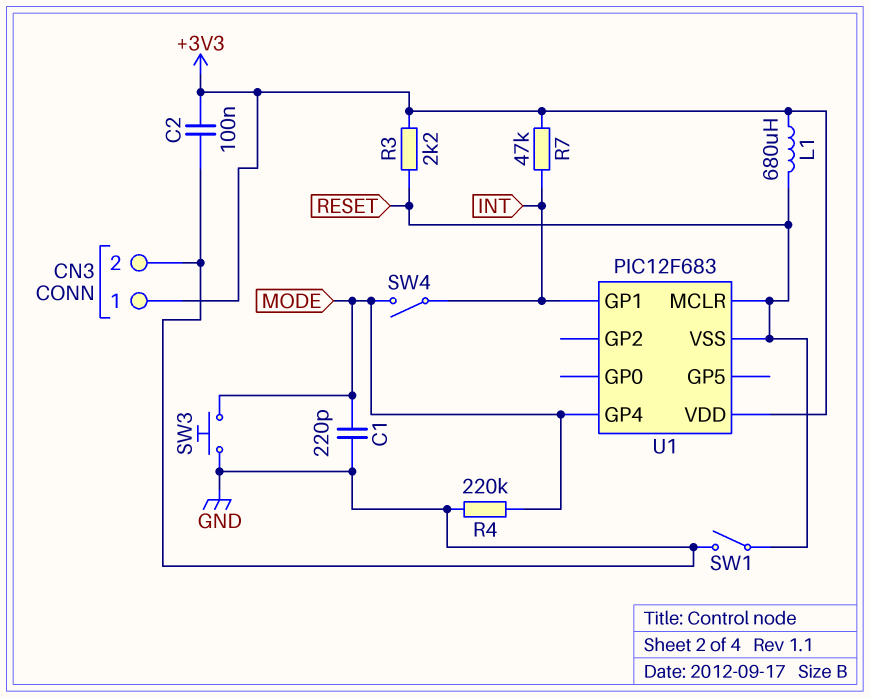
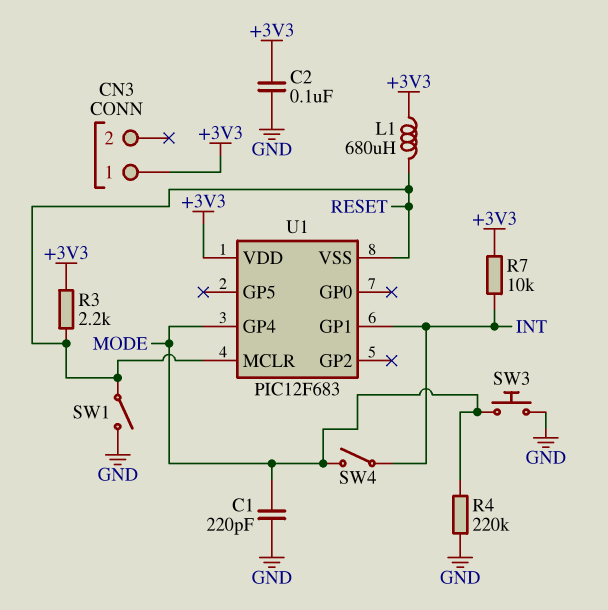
CN3 pin 2: GND -> none
R7: 47k (+3V3, INT) -> 10k (+3V3, INT)

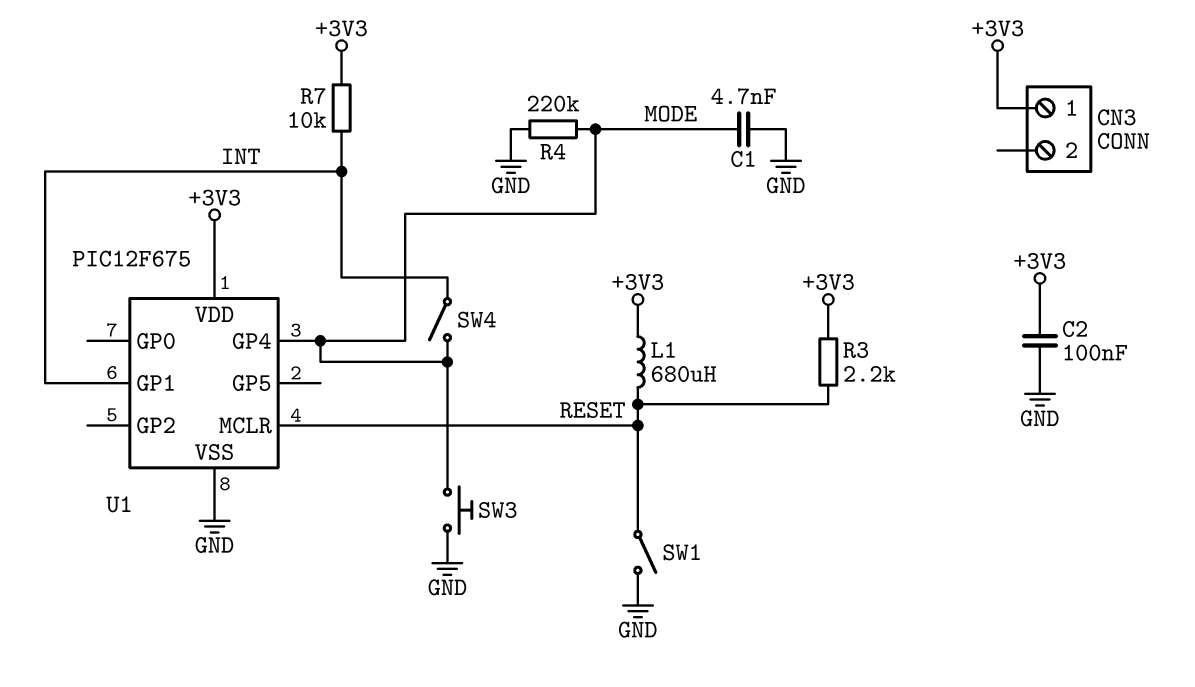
C1: 220pF (GND, MODE) -> 4.7nF (GND, MODE)
U1: PIC12F683 -> PIC12F675
U1 pin VSS: RESET -> GND

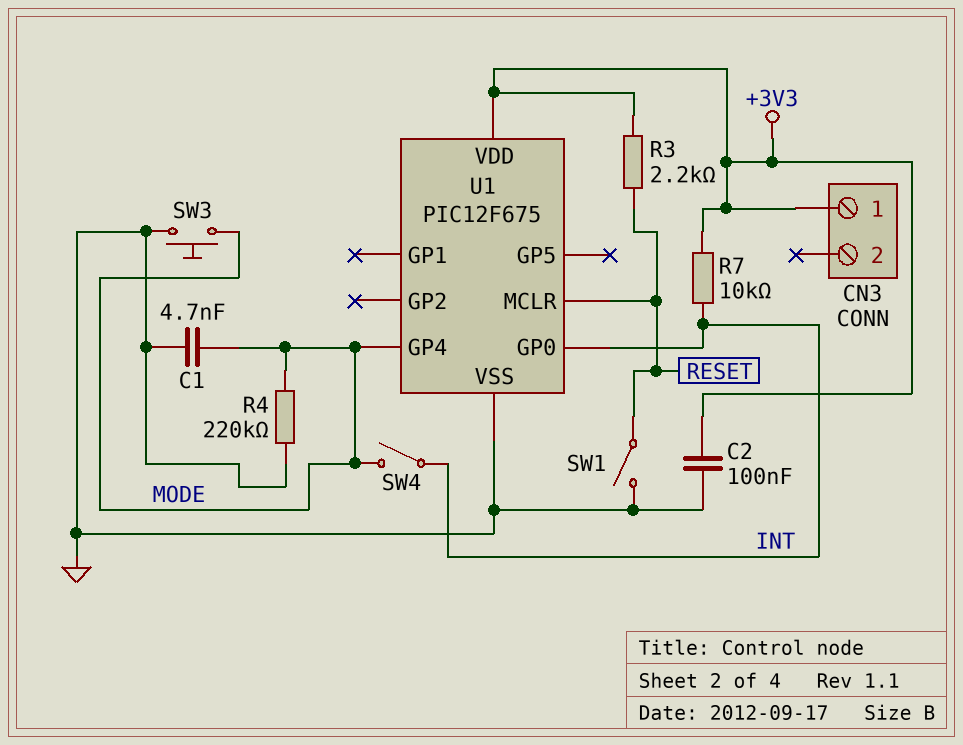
L1: 680uH (+3V3, RESET) -> none
U1 pin GP0: none -> INT
U1 pin GP1: INT -> none

